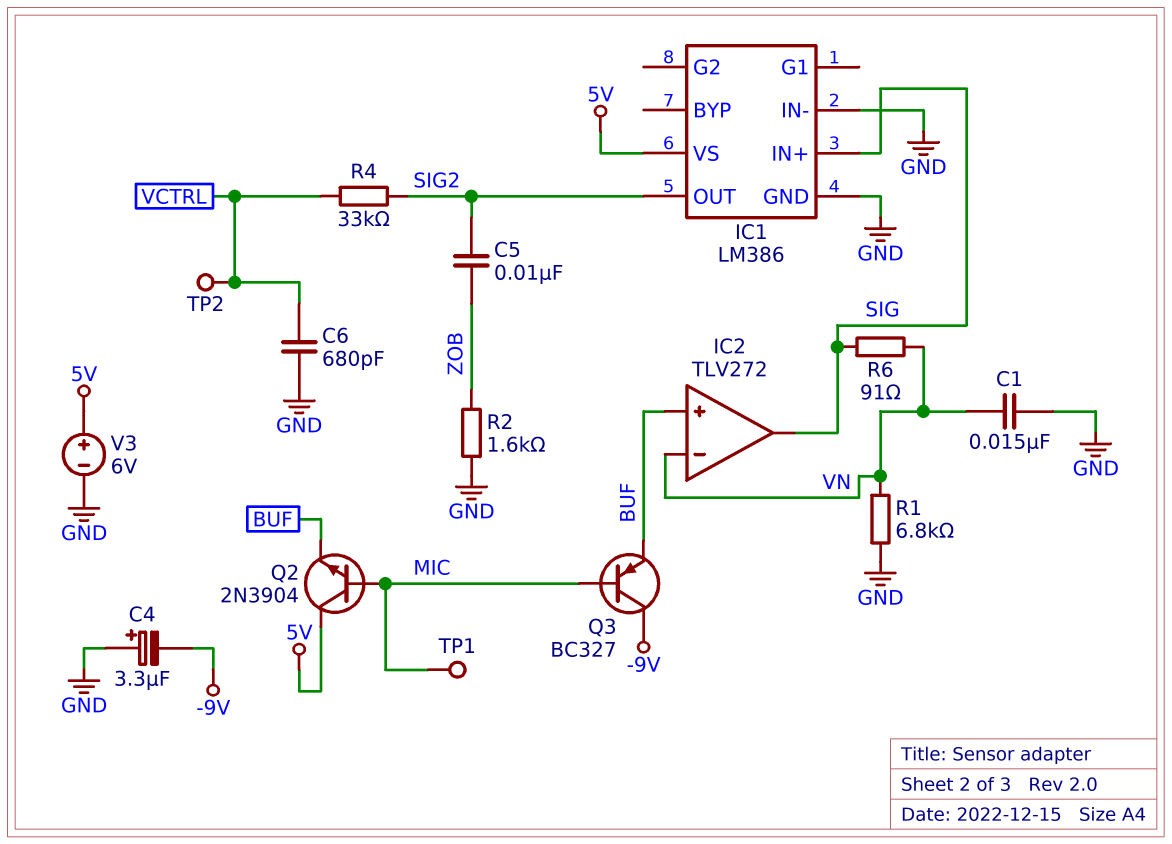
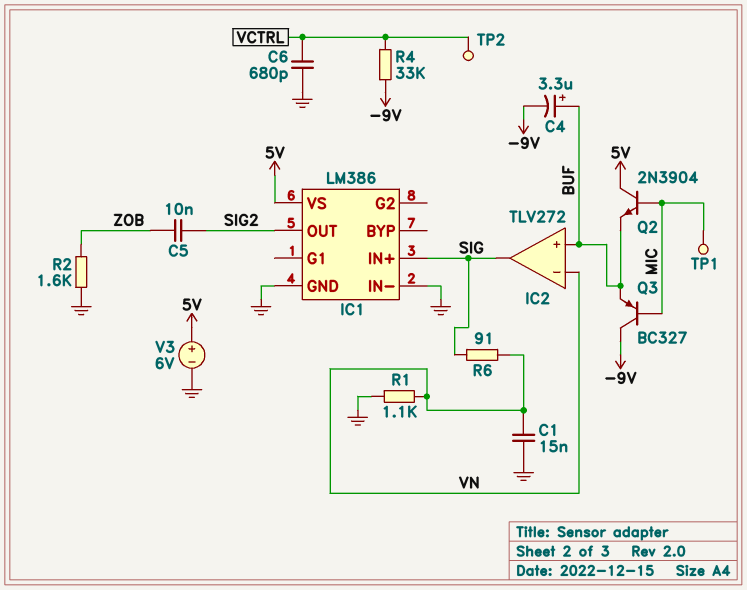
C4: 3.3uF (plus GND, minus -9V) -> 3.3uF (plus BUF, minus -9V)
R1: 6.8k (GND, VN) -> 1.1k (GND, VN)
R4: 33k (SIG2, VCTRL) -> 33k (-9V, VCTRL)

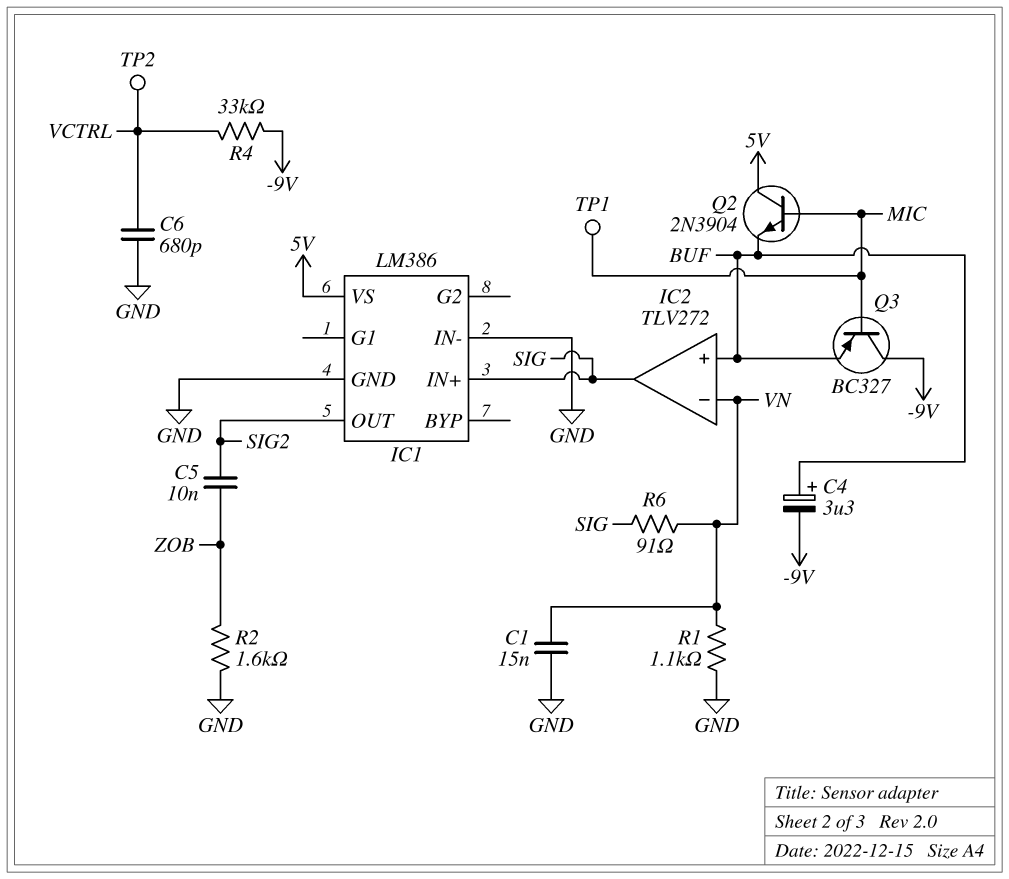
V3: 6V (plus 5V, minus GND) -> none

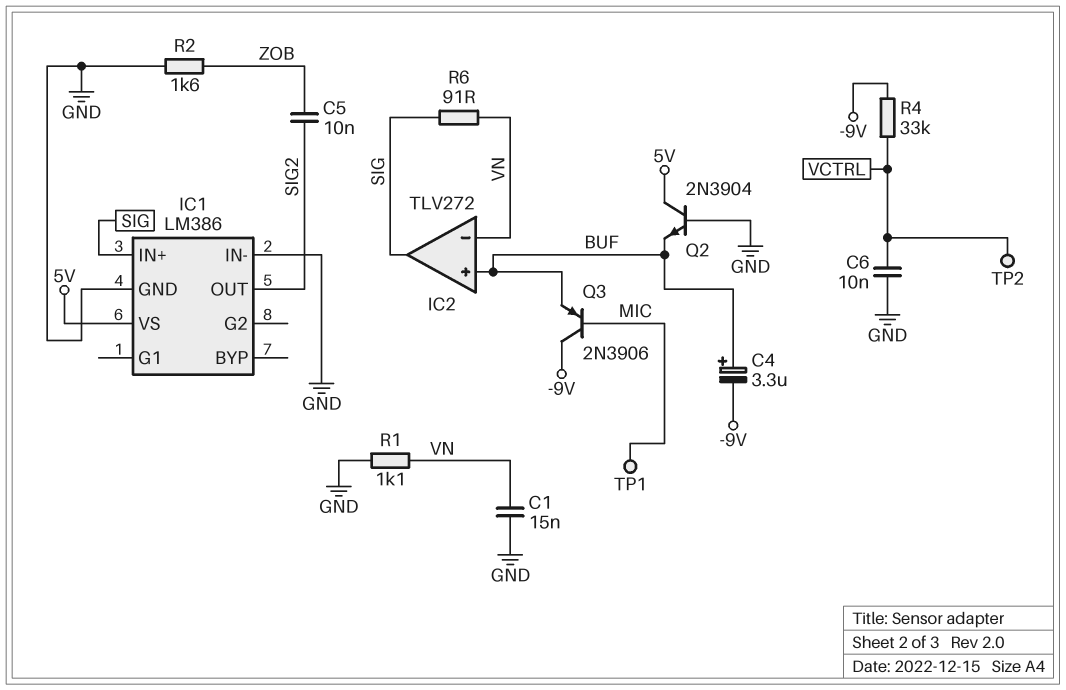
C6: 680pF (GND, VCTRL) -> 10nF (GND, VCTRL)
Q2: NPN 2N3904 (B MIC, C 5V, E BUF) -> NPN 2N3904 (B GND, C 5V, E BUF)
Q3: PNP BC327 (B MIC, C -9V, E BUF) -> PNP 2N3906 (B MIC, C -9V, E BUF)

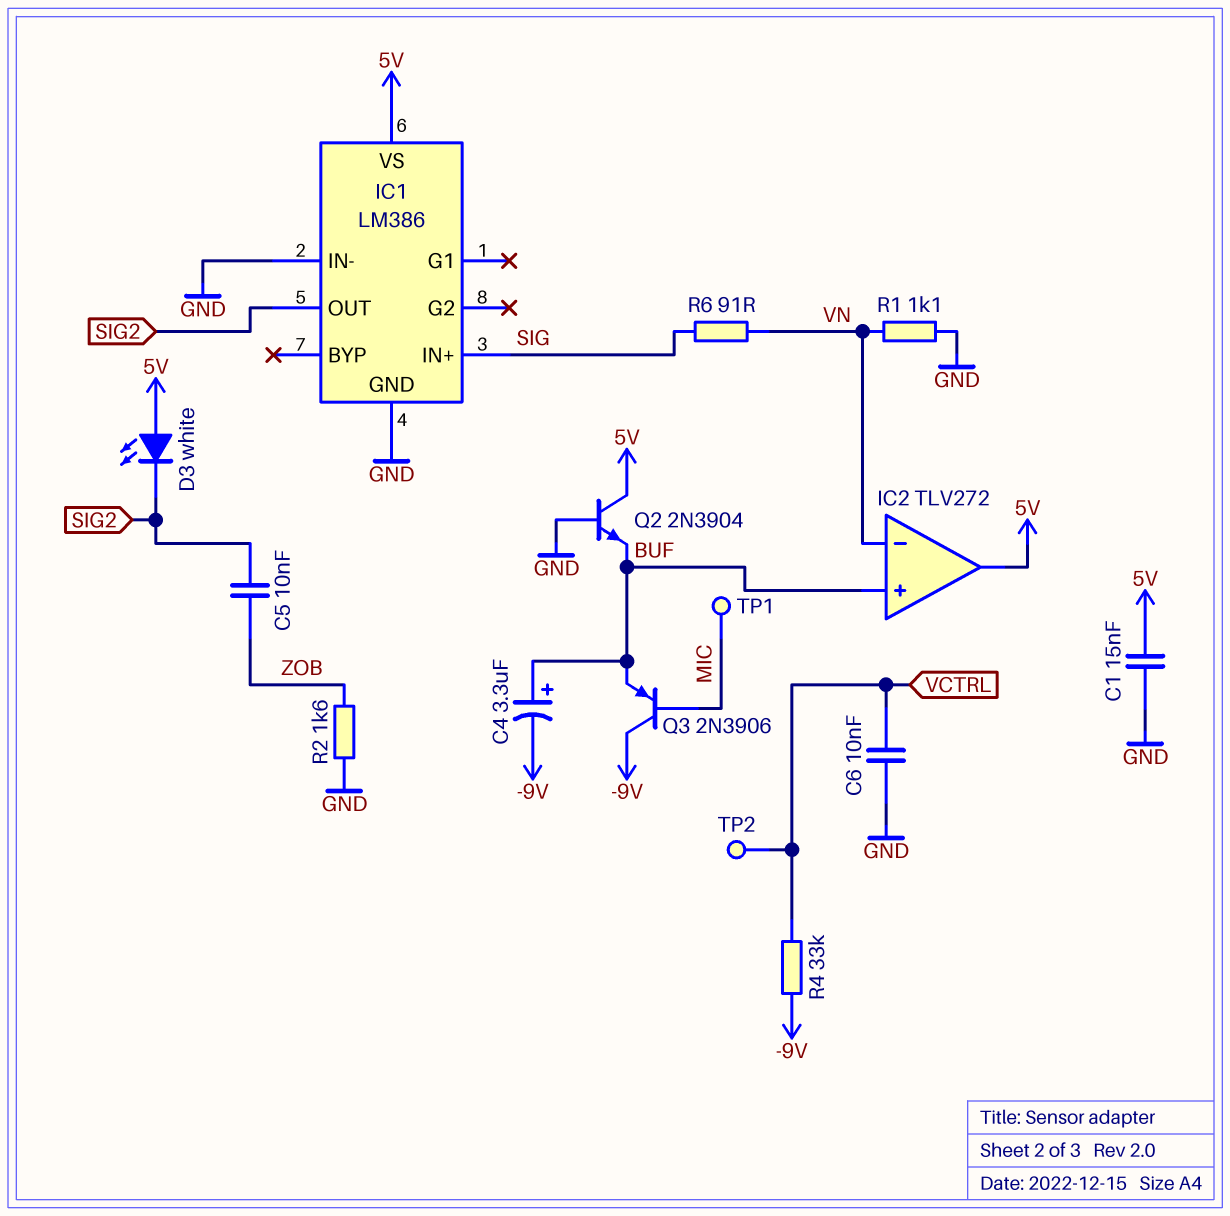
C1: 15nF (GND, VN) -> 15nF (5V, GND)
D3: none -> LED white (A 5V, K SIG2)
IC2 pin out: SIG -> 5V

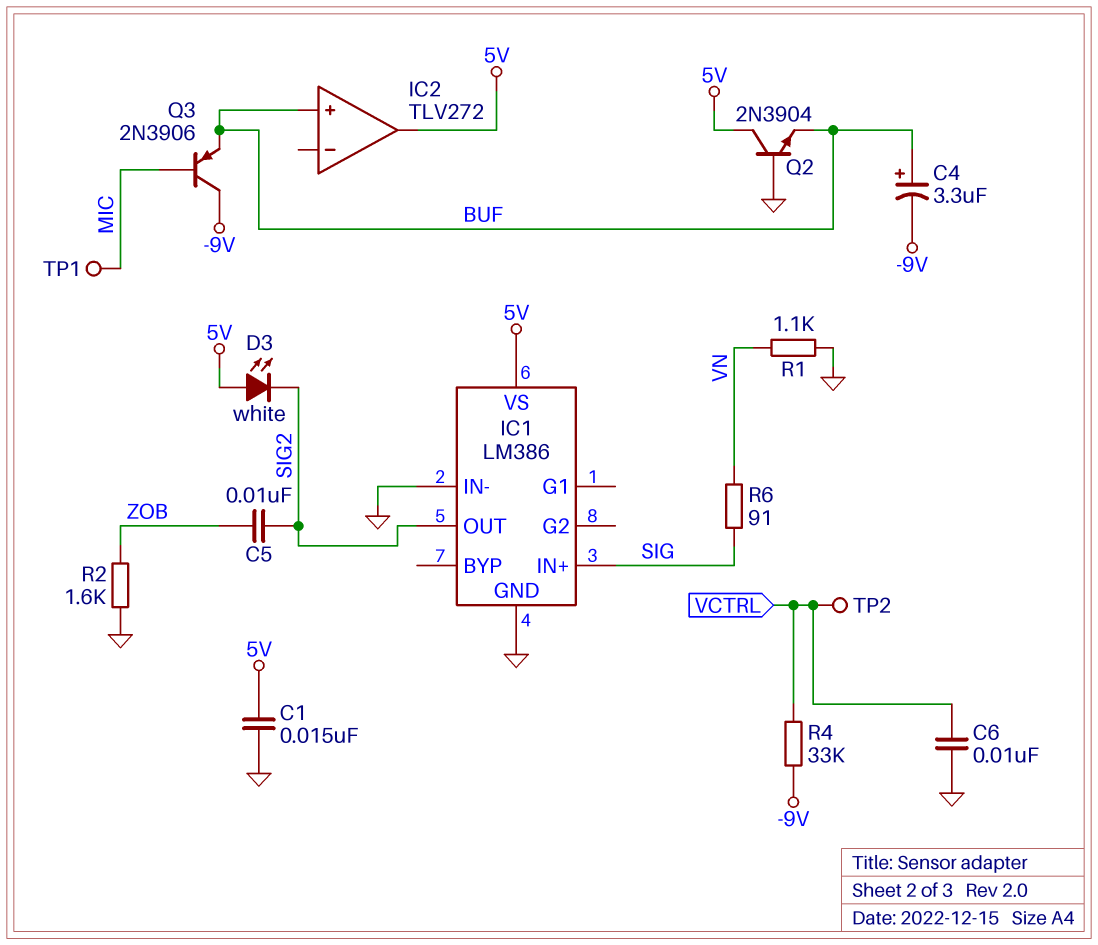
IC2 pin in-: VN -> none

